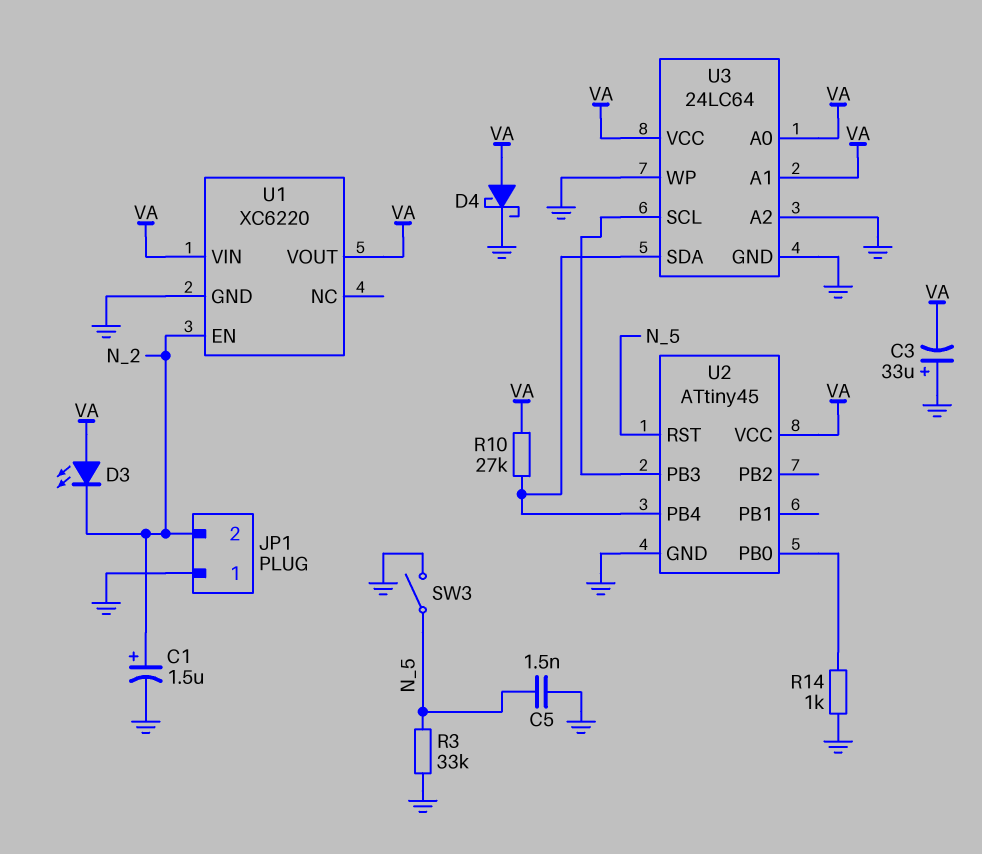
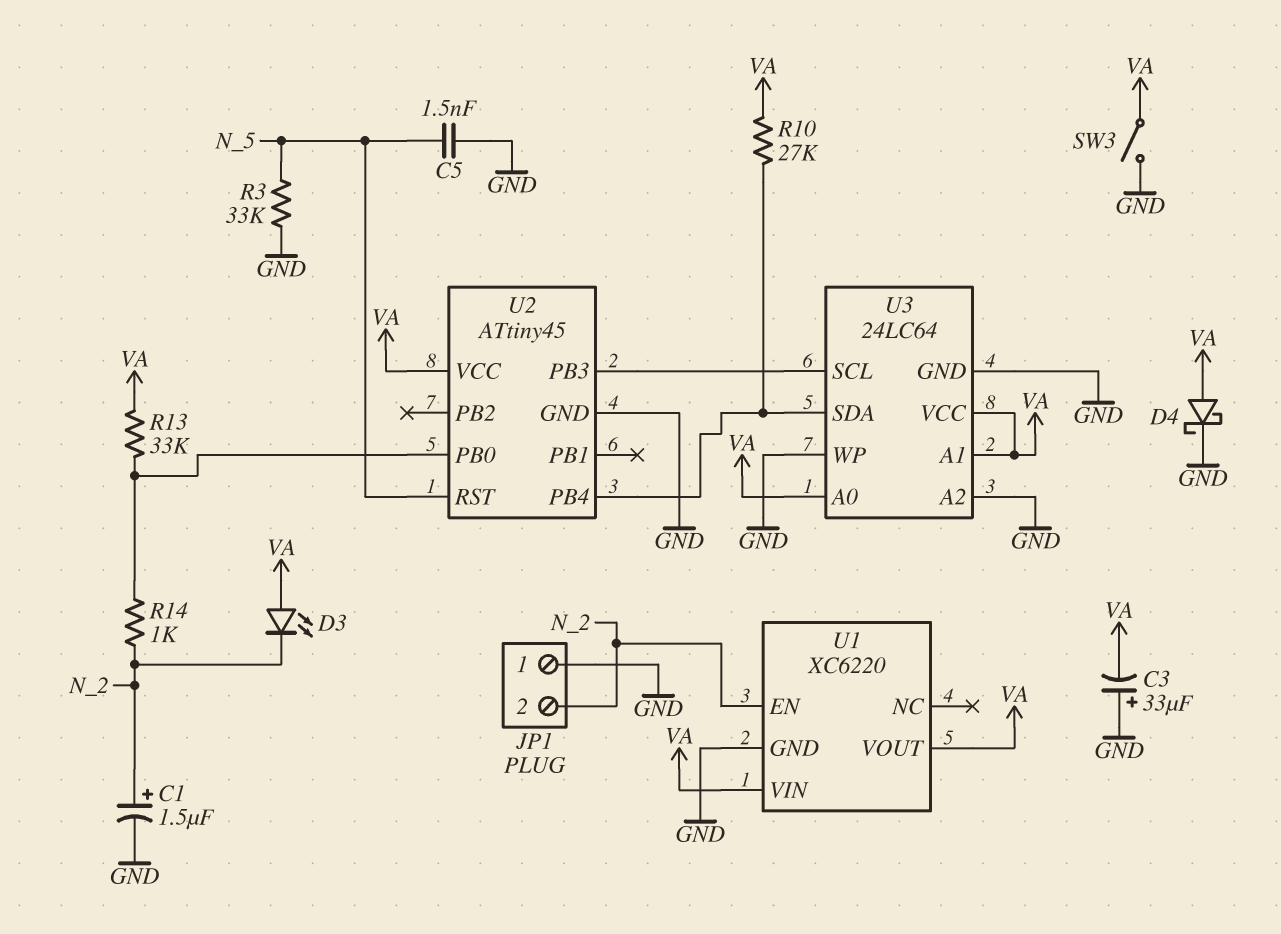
R13: none -> 33k (U2/PB0, VA)
R14: 1k (GND, U2/PB0) -> 1k (N_2, U2/PB0)
SW3: switch (GND, N_5) -> switch (GND, VA)

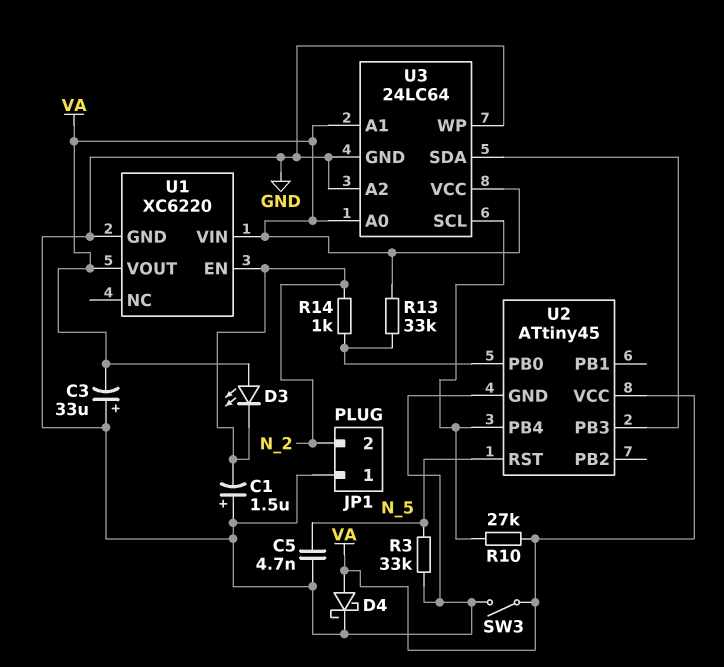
C1: 1.5uF (plus N_2, minus GND) -> 1.5uF (plus GND, minus N_2)
C5: 1.5nF (GND, N_5) -> 4.7nF (GND, N_5)
U3 pin SCL: U2/PB3 -> U2/PB4
U3 pin SDA: U2/PB4 -> U2/PB3

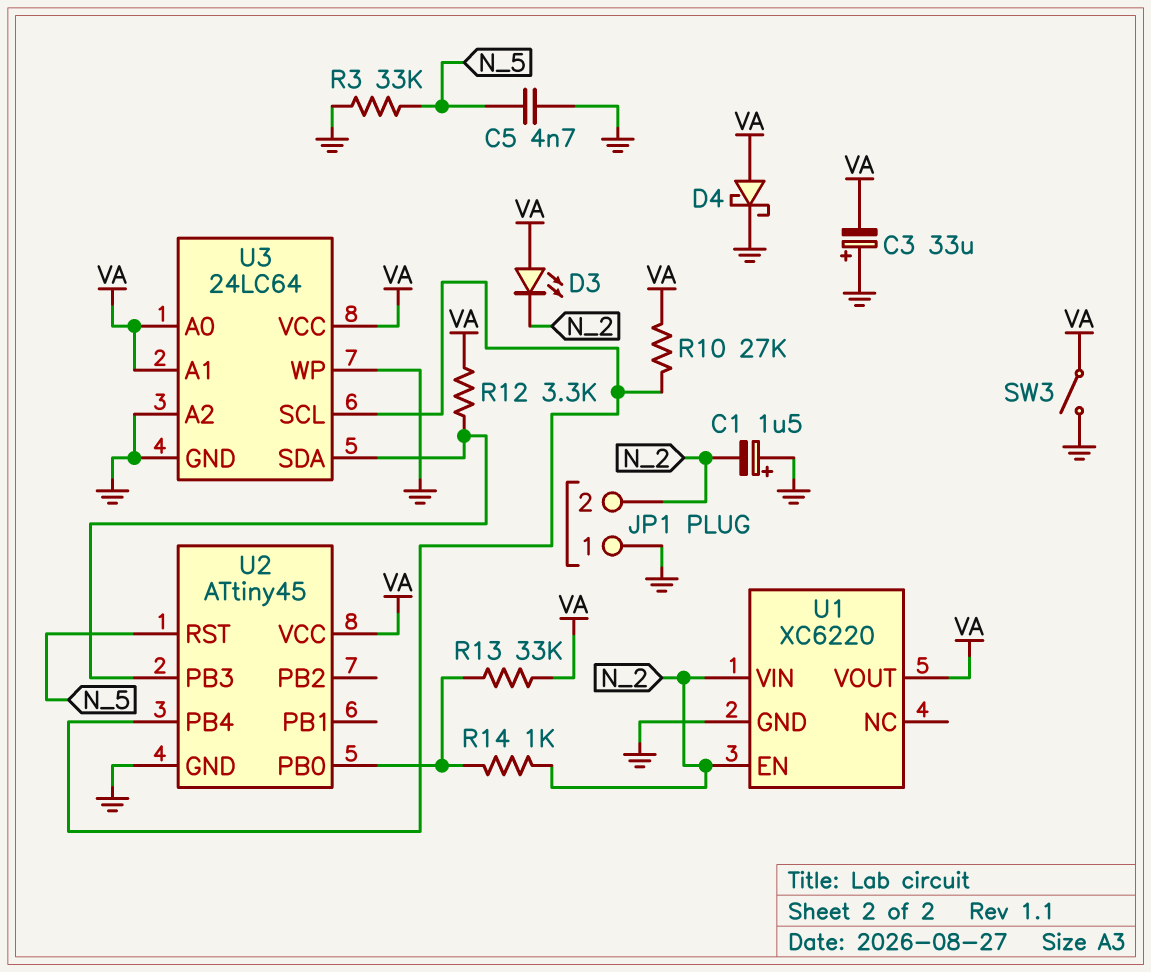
R12: none -> 3.3k (U2/PB3, VA)
U1 pin VIN: VA -> N_2

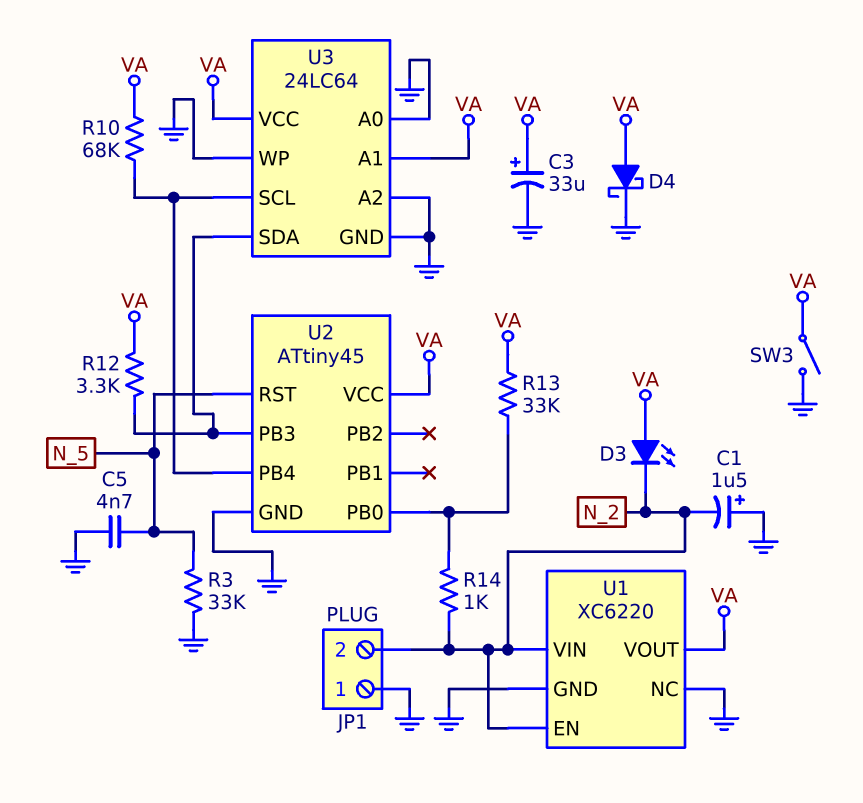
C3: 33uF (plus GND, minus VA) -> 33uF (plus VA, minus GND)
R10: 27k (U2/PB4, VA) -> 68k (U2/PB4, VA)
U1 pin NC: none -> GND
U3 pin A0: VA -> GND

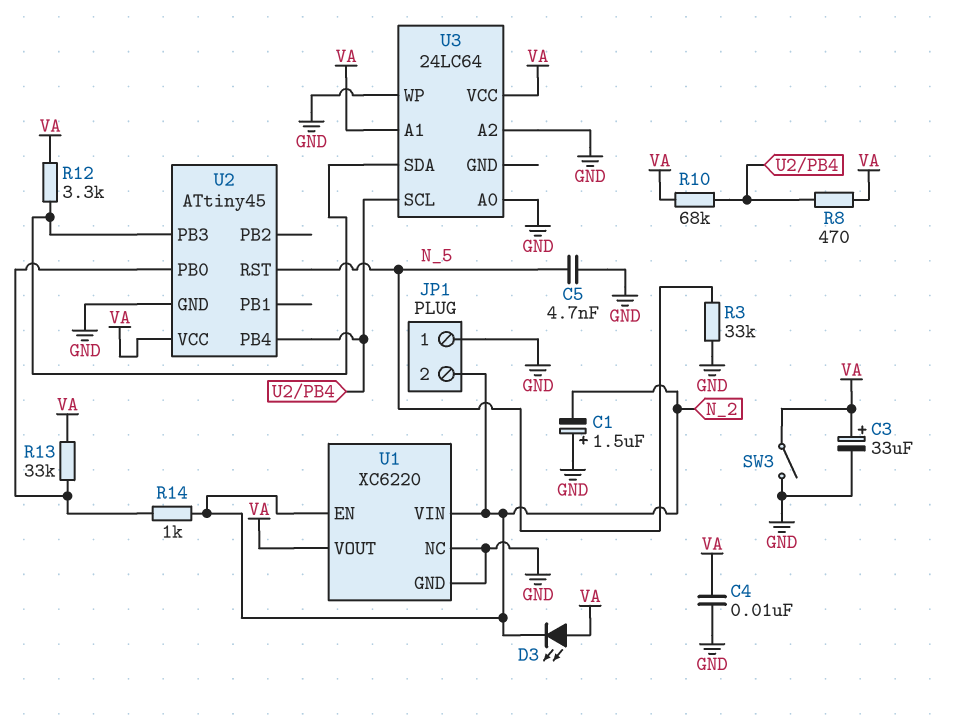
C4: none -> 10nF (GND, VA)
D4: schottky (A VA, K GND) -> none
R8: none -> 470 (U2/PB4, VA)
U3 pin GND: GND -> none

